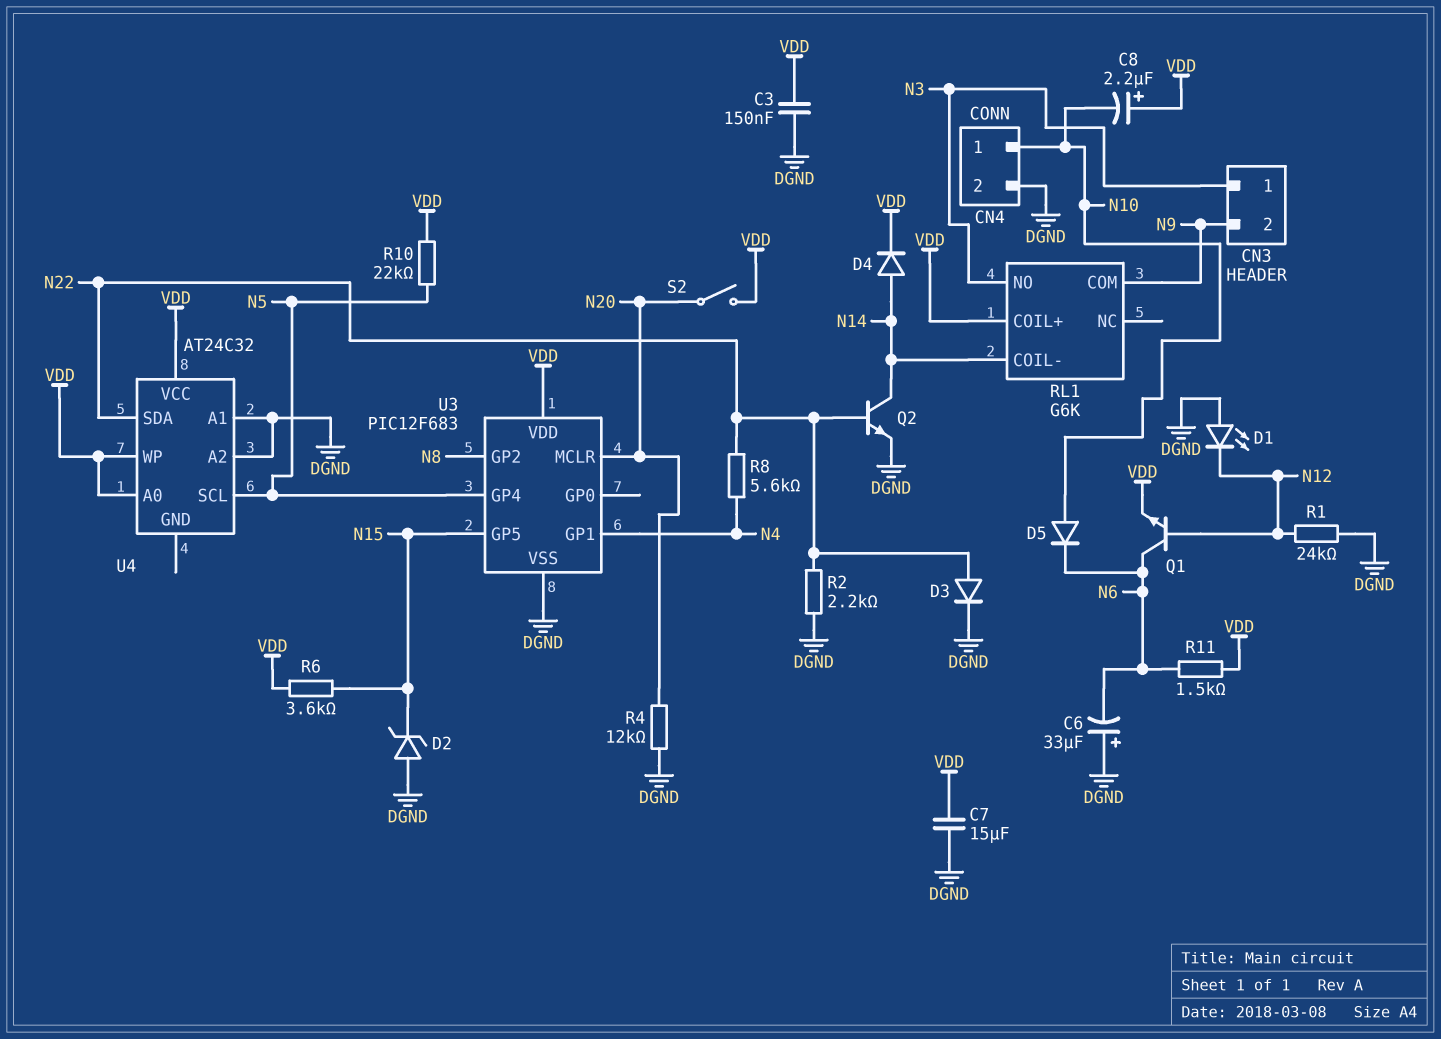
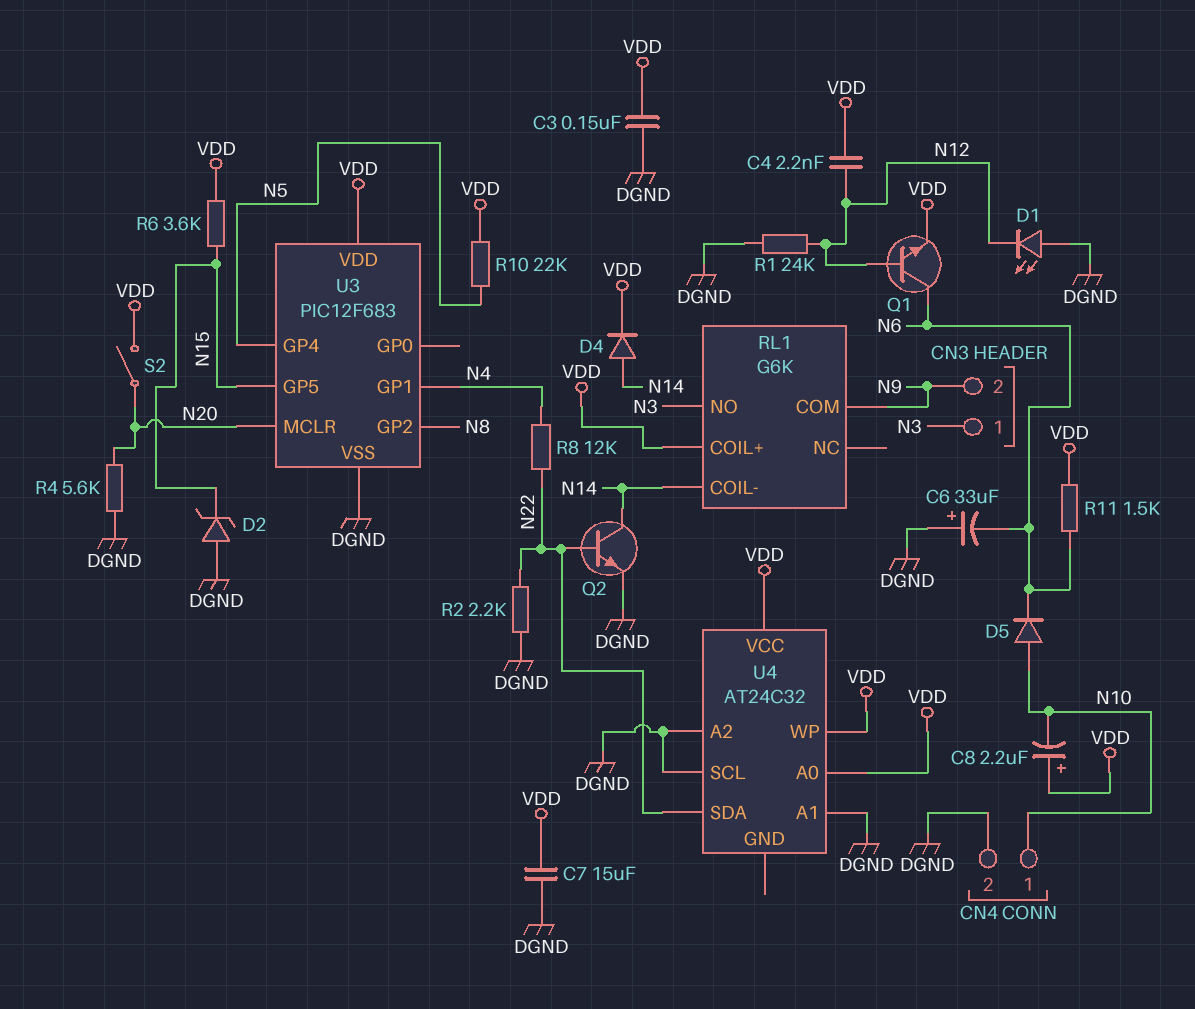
C4: none -> 2.2nF (N12, VDD)
D3: diode (A N22, K DGND) -> none
R4: 12k (DGND, N20) -> 5.6k (DGND, N20)
R8: 5.6k (N4, N22) -> 12k (N4, N22)
U4 pin SCL: N5 -> DGND

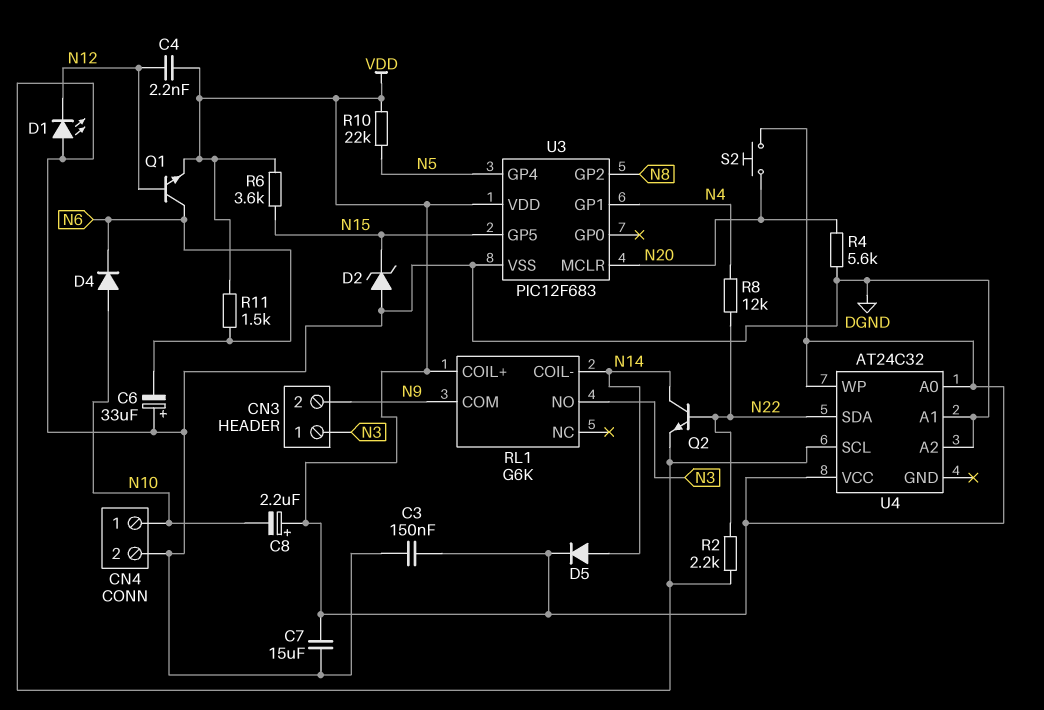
D4: diode (A N14, K VDD) -> diode (A N10, K N6)
D5: diode (A N10, K N6) -> diode (A N14, K VDD)
R1: 24k (DGND, N12) -> none
S2: switch (N20, VDD) -> button (N20, VDD)

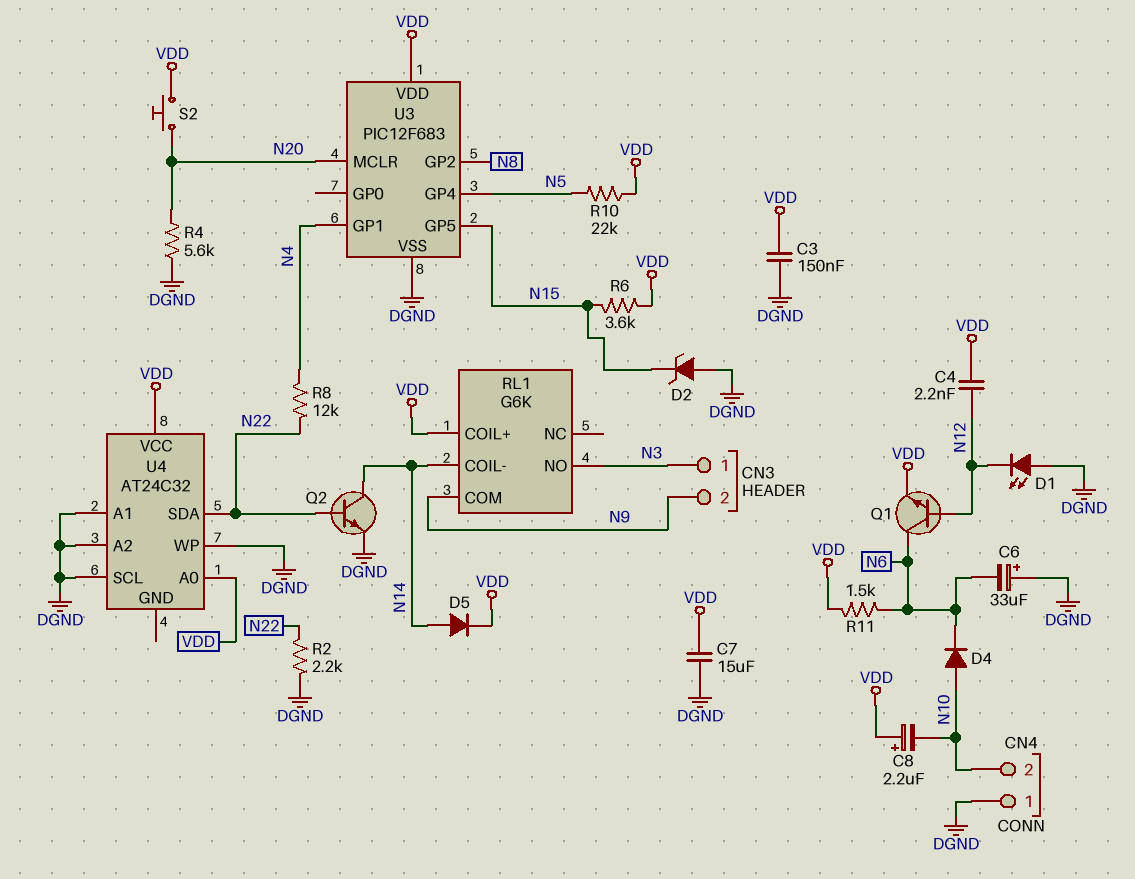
CN4 pin 1: N10 -> DGND
CN4 pin 2: DGND -> N10
U4 pin WP: VDD -> DGND

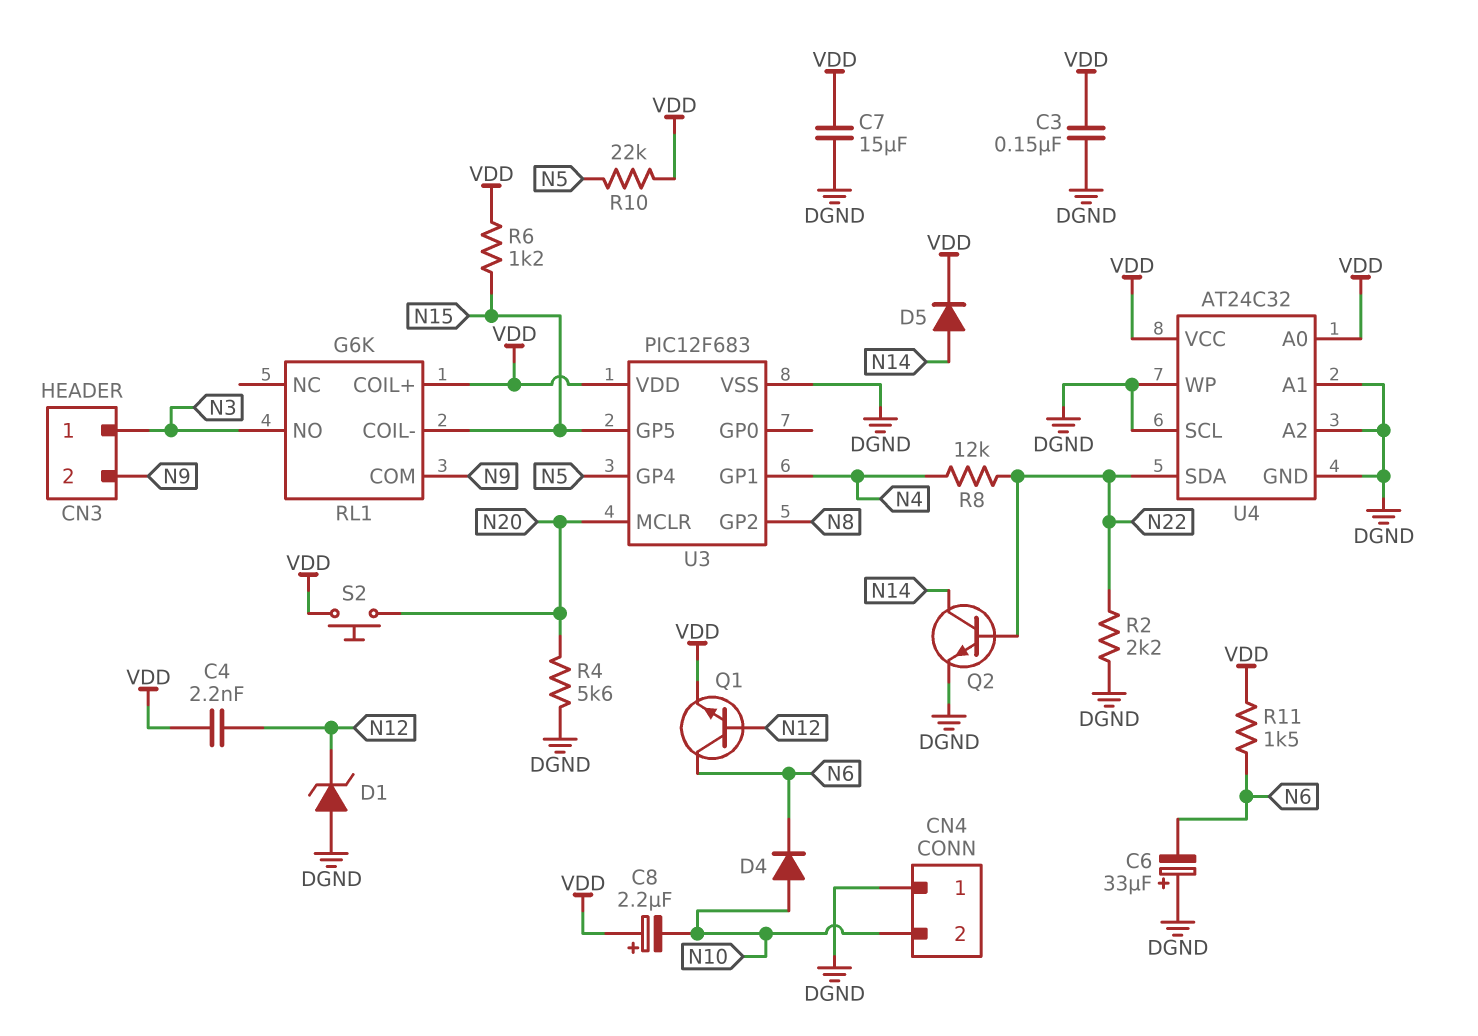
D1: LED (A DGND, K N12) -> zener (A DGND, K N12)
D2: zener (A DGND, K N15) -> none
R6: 3.6k (N15, VDD) -> 1.2k (N15, VDD)
RL1 pin COIL-: N14 -> N15
U4 pin GND: none -> DGND

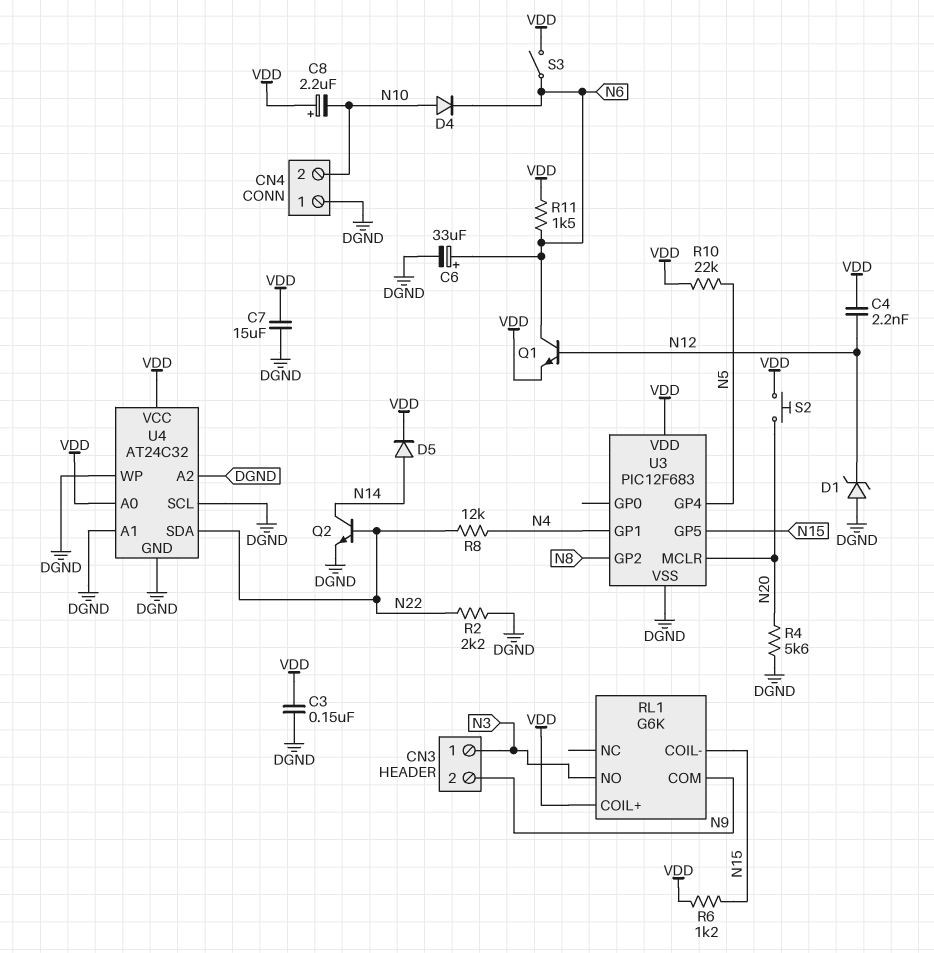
C6: 33uF (plus DGND, minus N6) -> 33uF (plus N6, minus DGND)
S3: none -> switch (N6, VDD)

